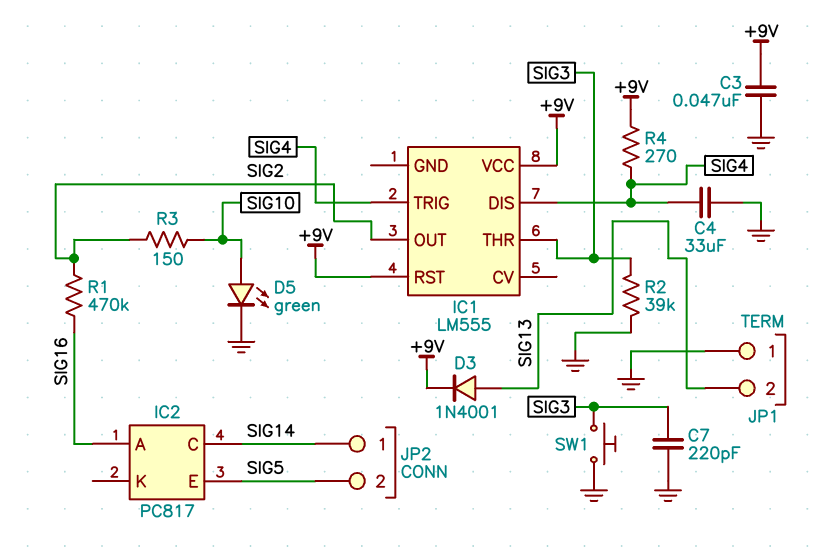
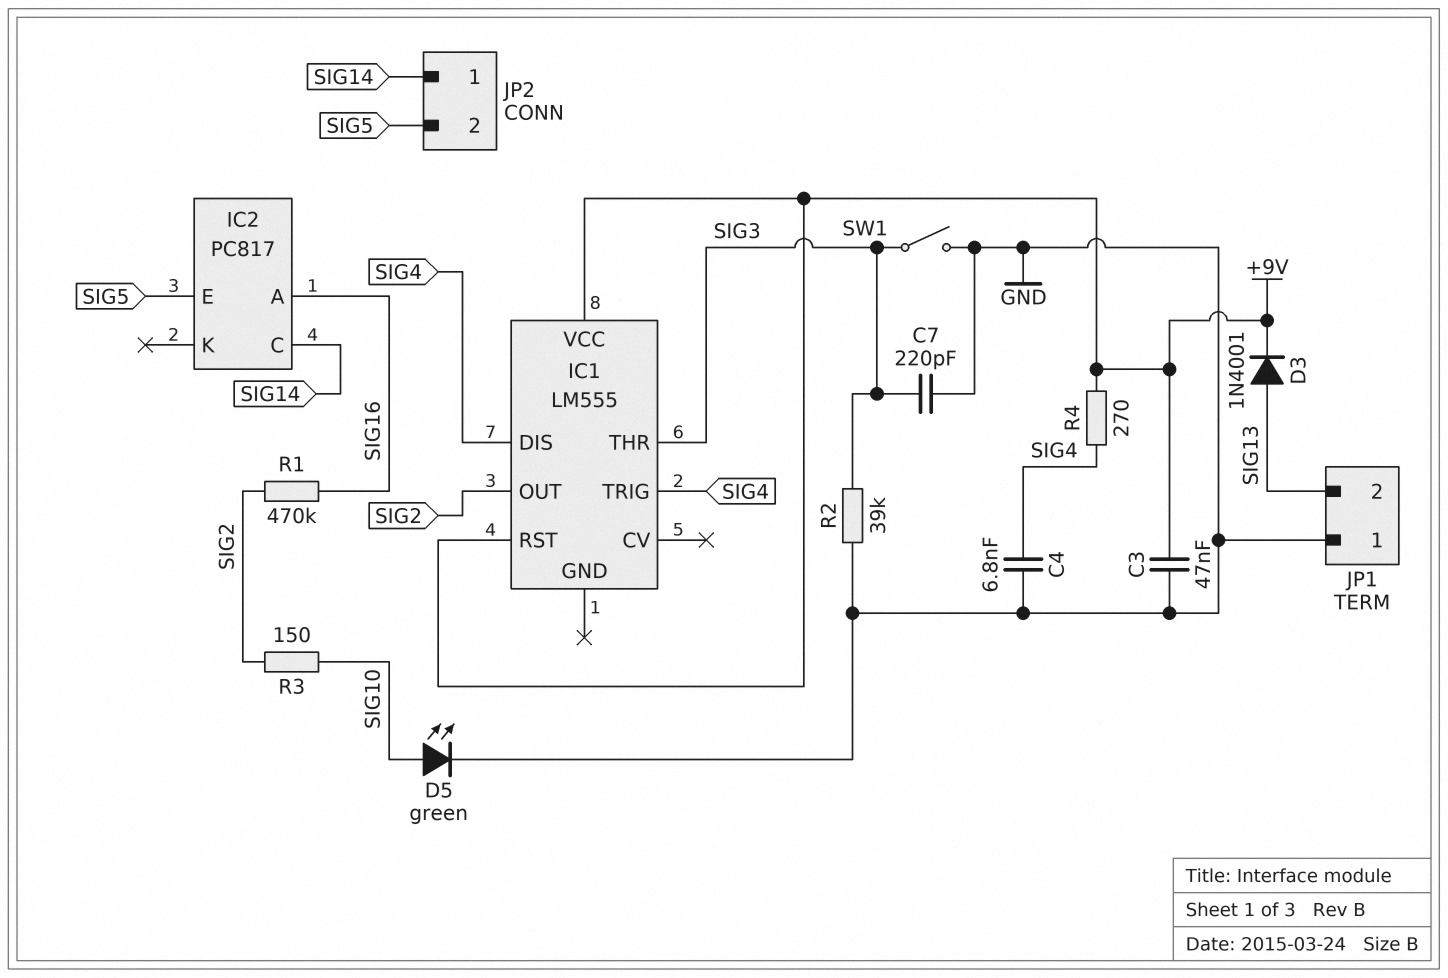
C4: 33uF (GND, SIG4) -> 6.8nF (GND, SIG4)
SW1: button (GND, SIG3) -> switch (GND, SIG3)

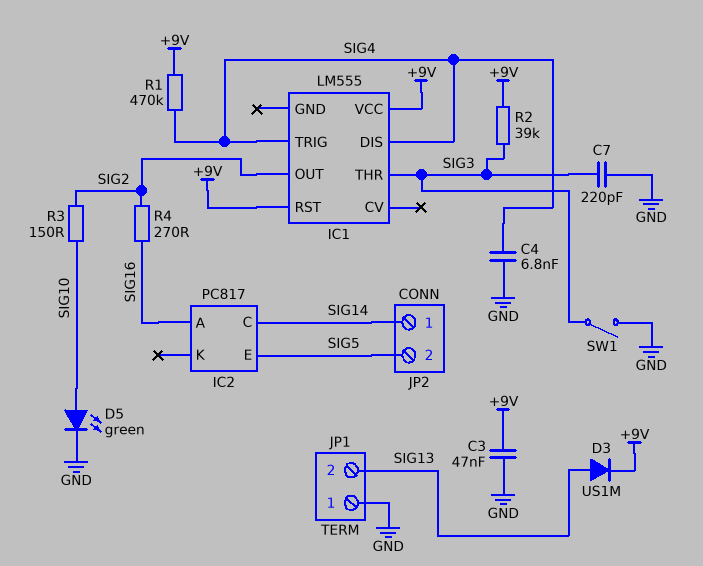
D3: diode 1N4001 (A SIG13, K +9V) -> diode US1M (A SIG13, K +9V)
R1: 470k (SIG2, SIG16) -> 470k (+9V, SIG4)
R2: 39k (GND, SIG3) -> 39k (+9V, SIG3)
R4: 270 (+9V, SIG4) -> 270 (SIG2, SIG16)

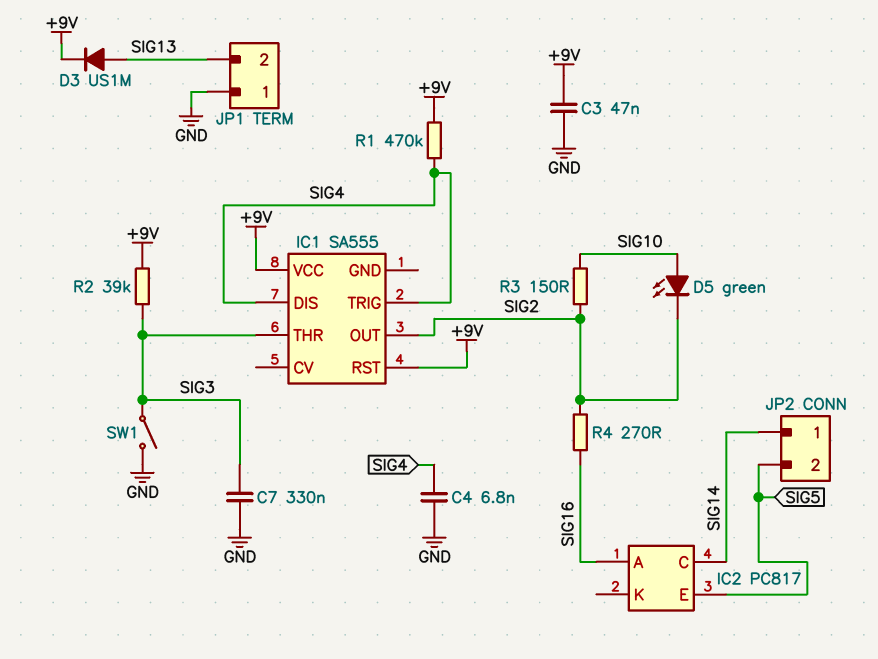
C7: 220pF (GND, SIG3) -> 330nF (GND, SIG3)
D5: LED green (A SIG10, K GND) -> LED green (A SIG10, K SIG2)
IC1: LM555 -> SA555

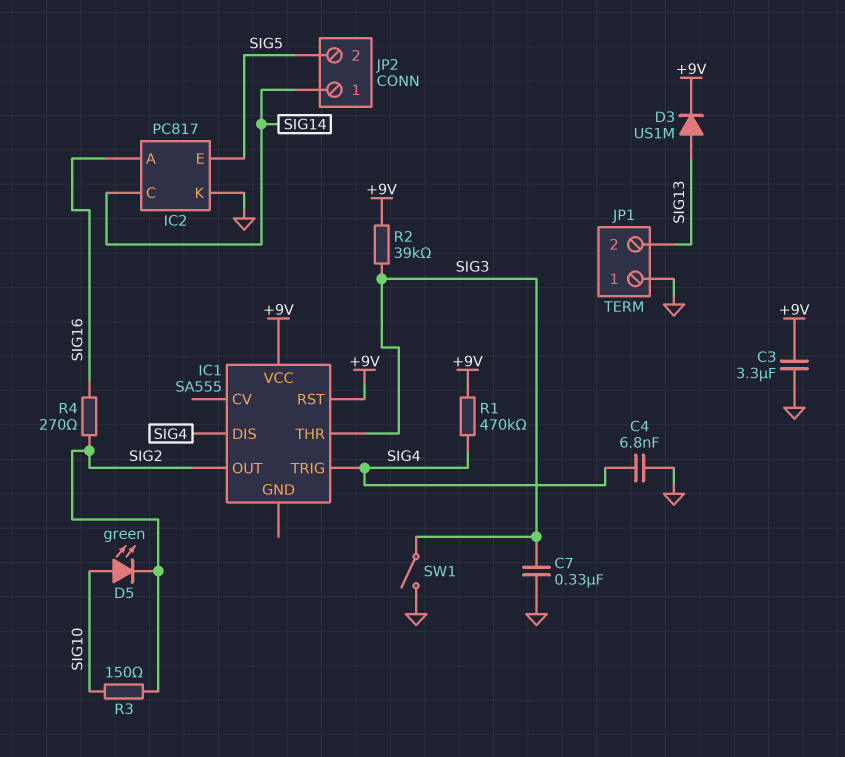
C3: 47nF (+9V, GND) -> 3.3uF (+9V, GND)
IC2 pin K: none -> GND

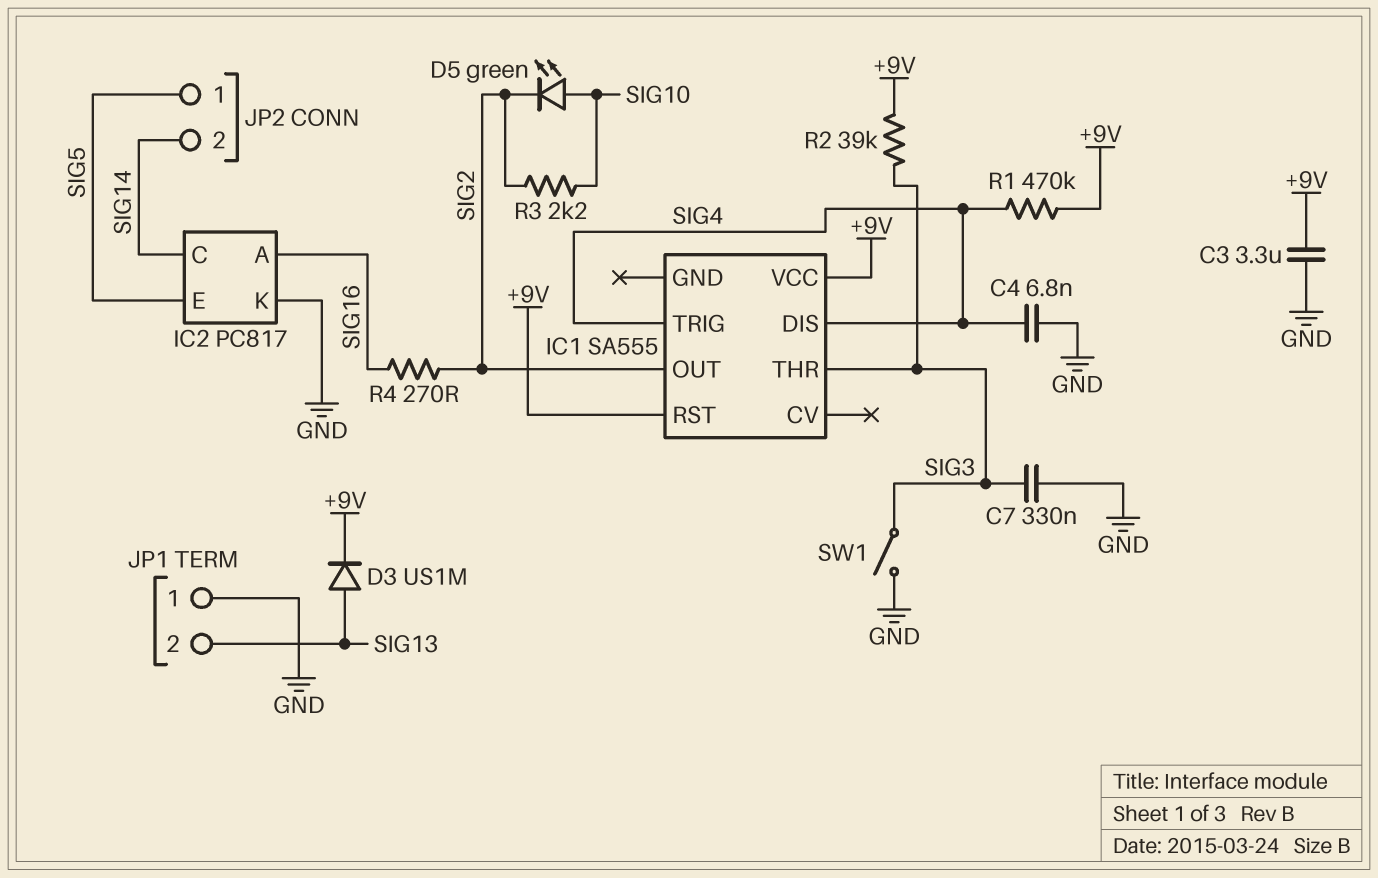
JP2 pin 1: SIG14 -> SIG5
JP2 pin 2: SIG5 -> SIG14
R3: 150 (SIG2, SIG10) -> 2.2k (SIG2, SIG10)

